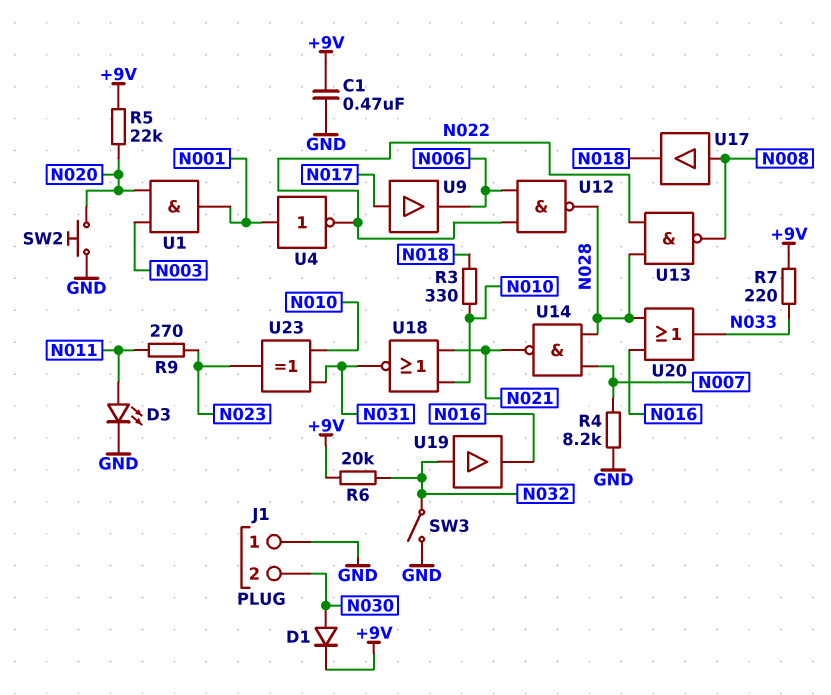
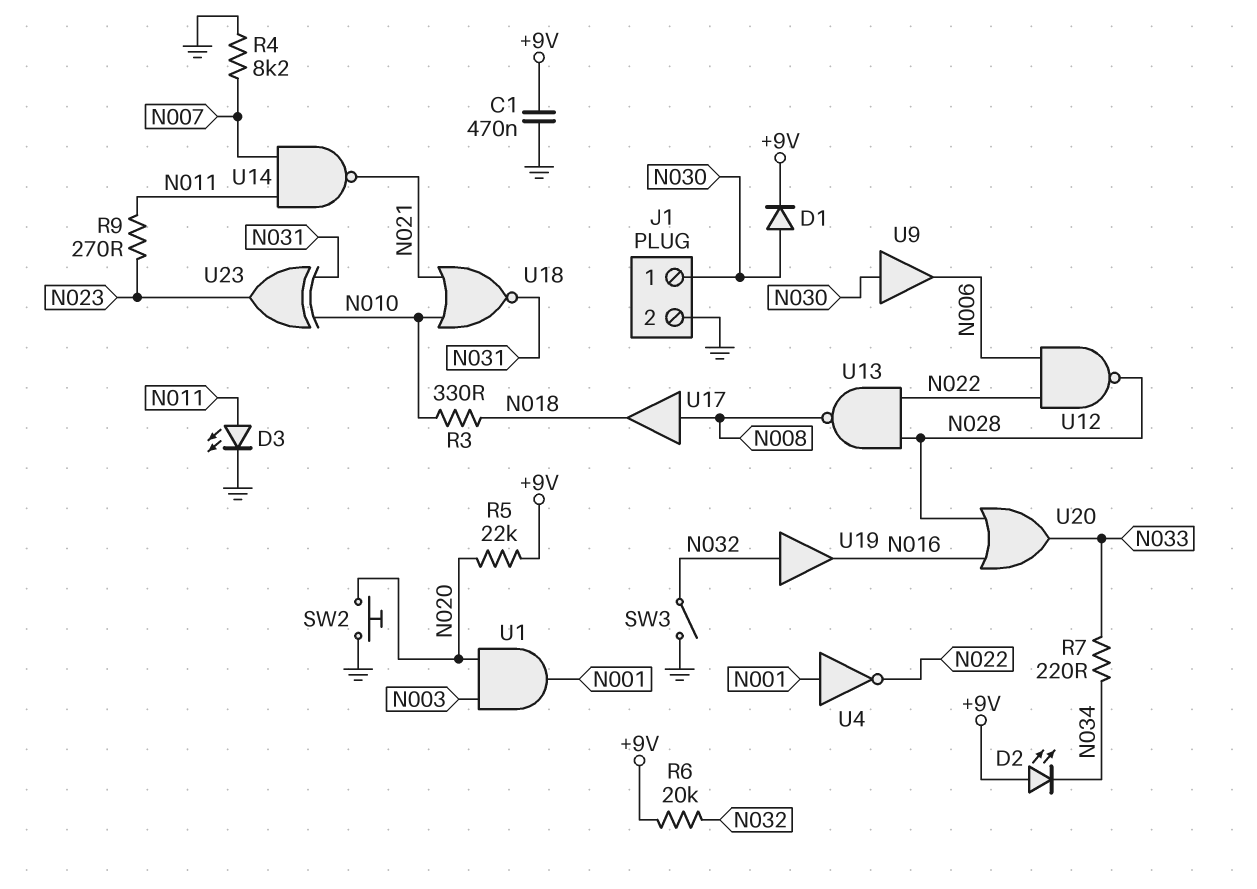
D2: none -> LED (A +9V, K N034)
J1 pin 1: GND -> N030
J1 pin 2: N030 -> GND
R7: 220 (+9V, N033) -> 220 (N033, N034)
U9: buffer (in N017, out N006) -> buffer (in N030, out N006)
U14: NAND (in N007, in N028, out N021) -> NAND (in N007, in N011, out N021)

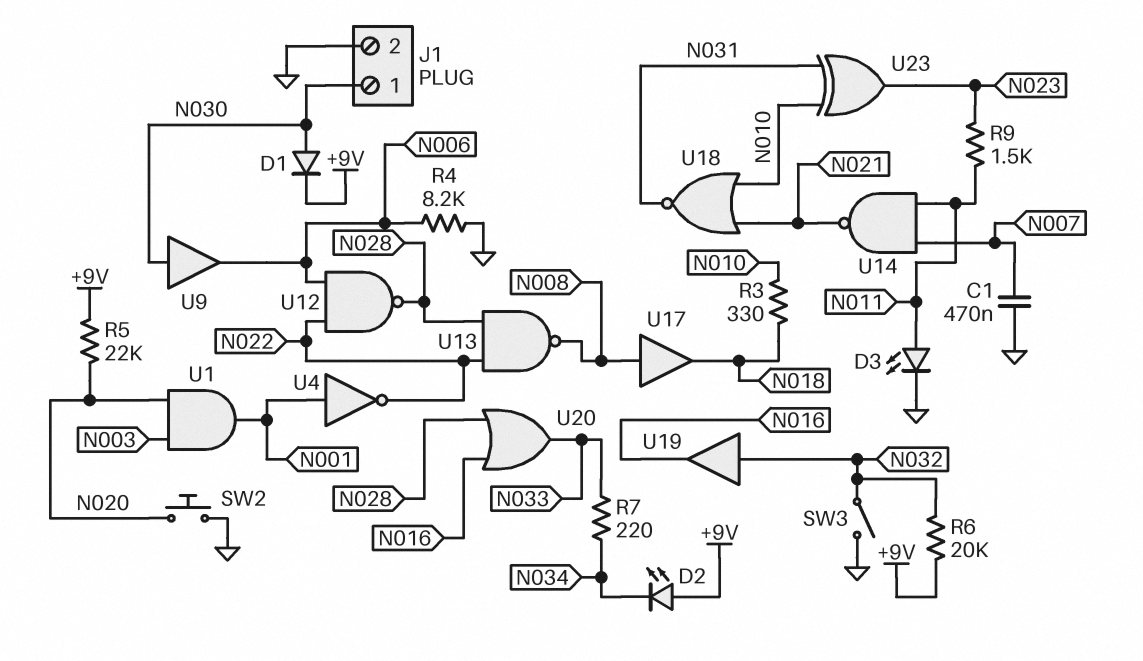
C1: 470nF (+9V, GND) -> 470nF (GND, N007)
R4: 8.2k (GND, N007) -> 8.2k (GND, N006)
R9: 270 (N011, N023) -> 1.5k (N011, N023)

